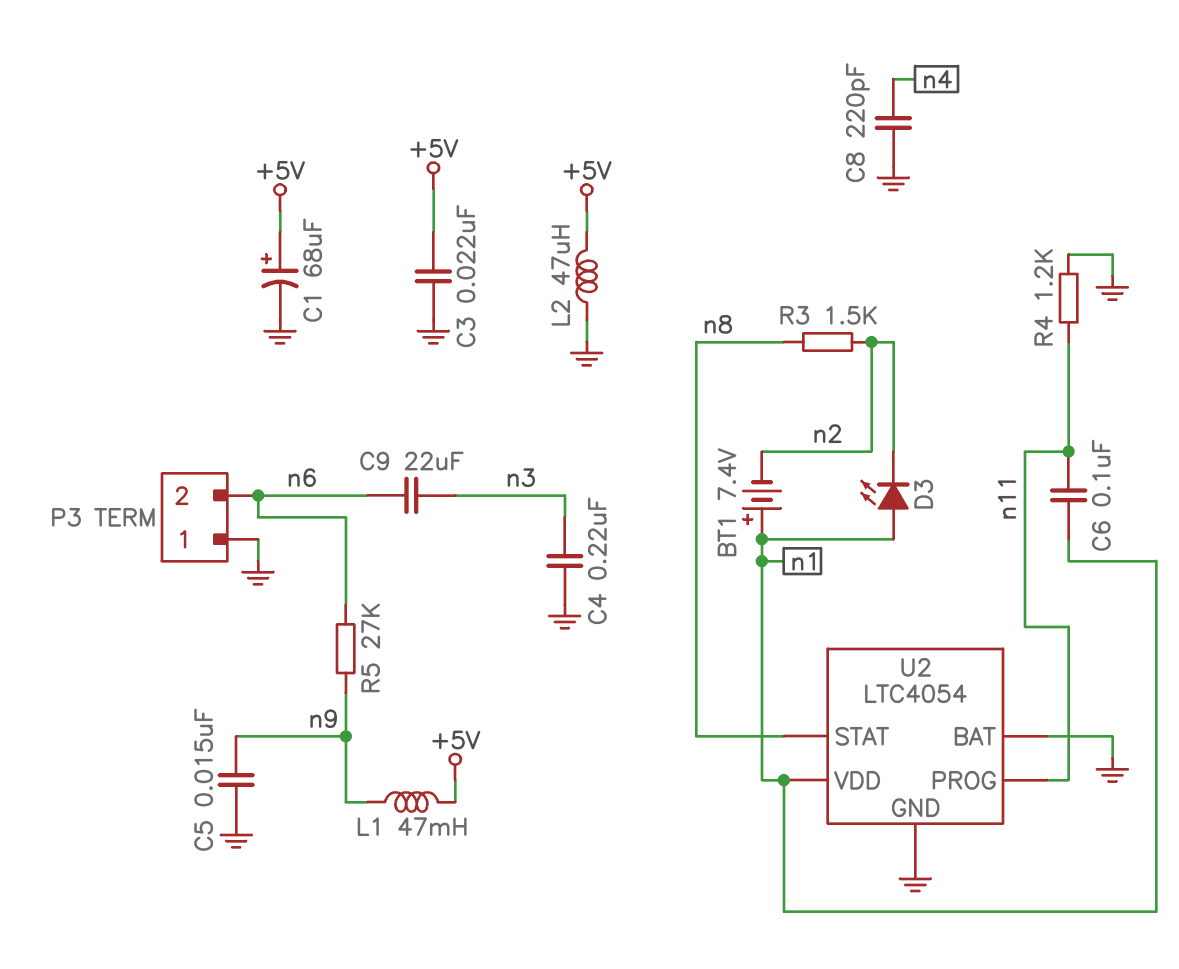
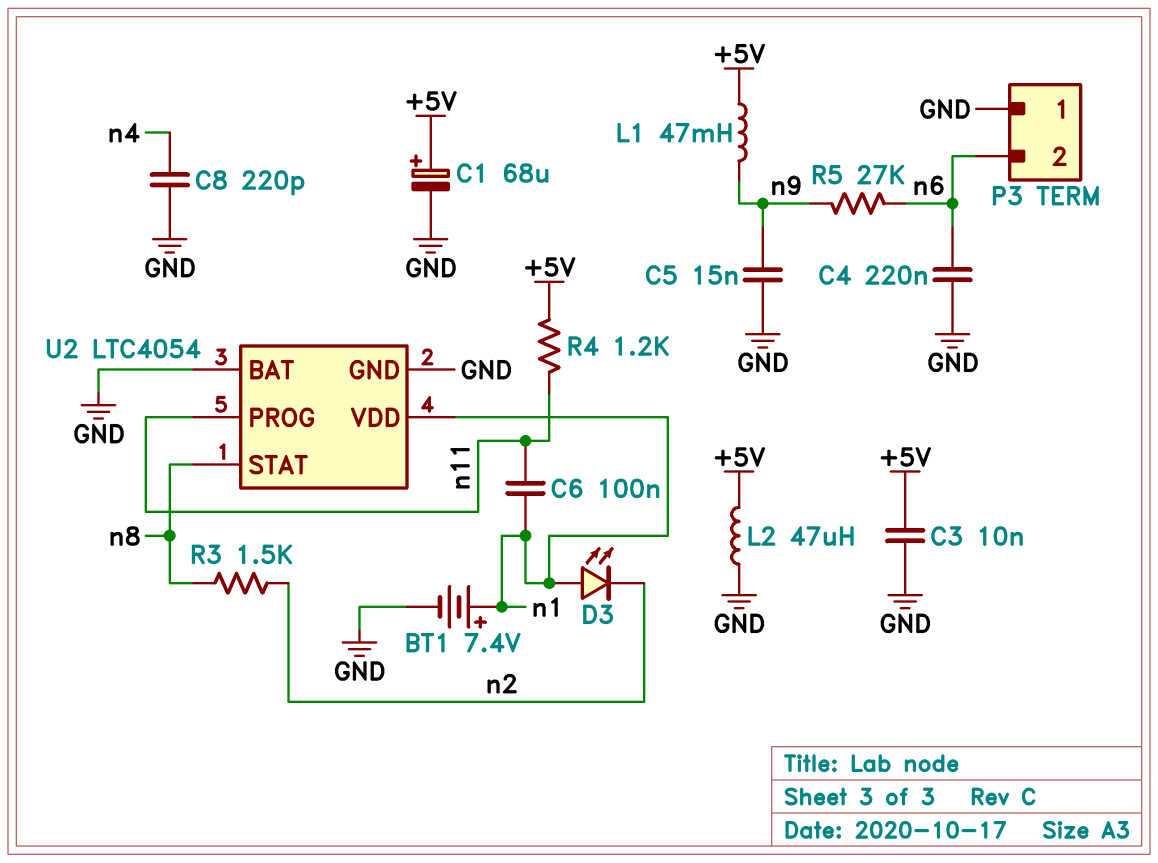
BT1: 7.4V (plus n1, minus n2) -> 7.4V (plus n1, minus GND)
C3: 22nF (+5V, GND) -> 10nF (+5V, GND)
C4: 220nF (GND, n3) -> 220nF (GND, n6)
C9: 22uF (n3, n6) -> none
R4: 1.2k (GND, n11) -> 1.2k (+5V, n11)

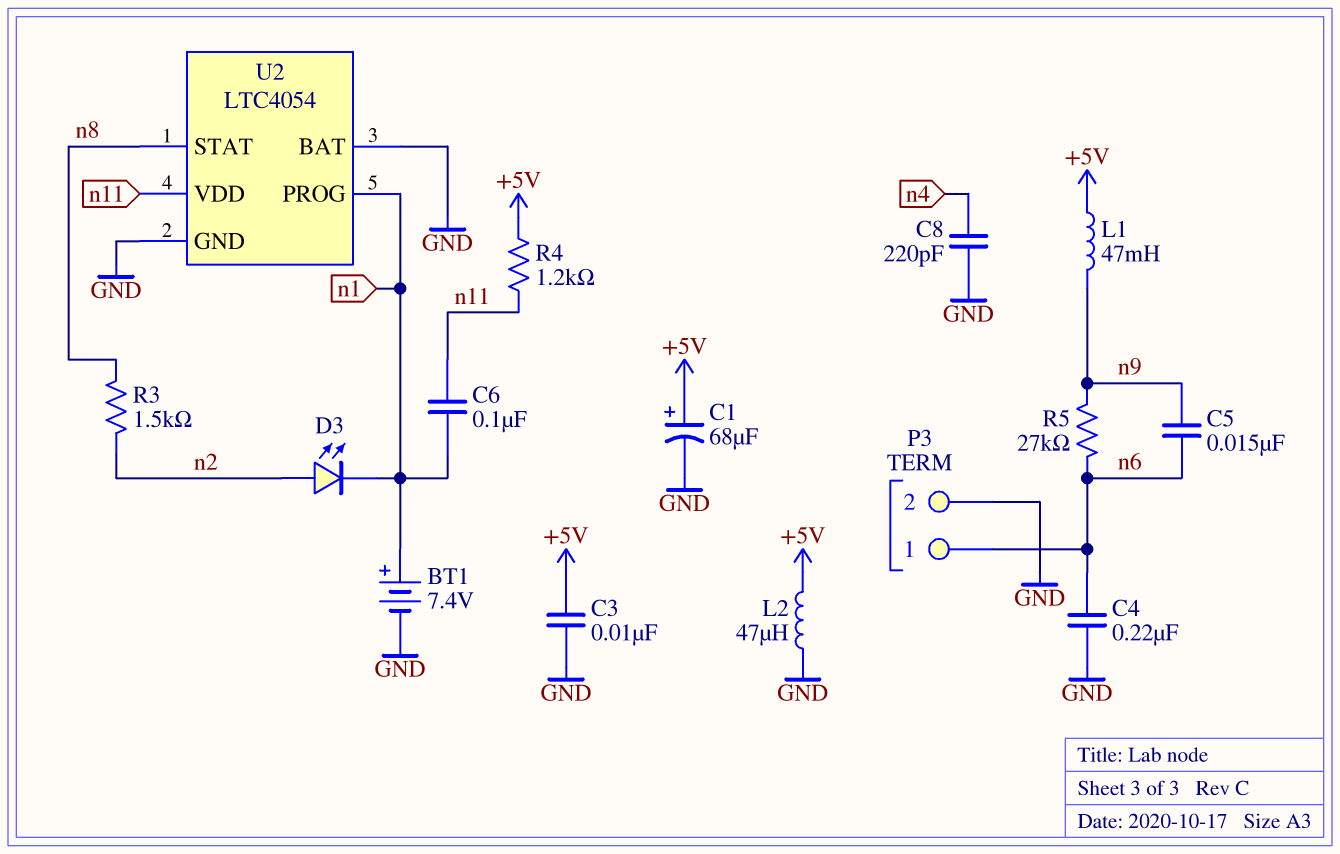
C5: 15nF (GND, n9) -> 15nF (n6, n9)
D3: LED (A n1, K n2) -> LED (A n2, K n1)
P3 pin 1: GND -> n6
P3 pin 2: n6 -> GND
U2 pin PROG: n11 -> n1
U2 pin VDD: n1 -> n11

